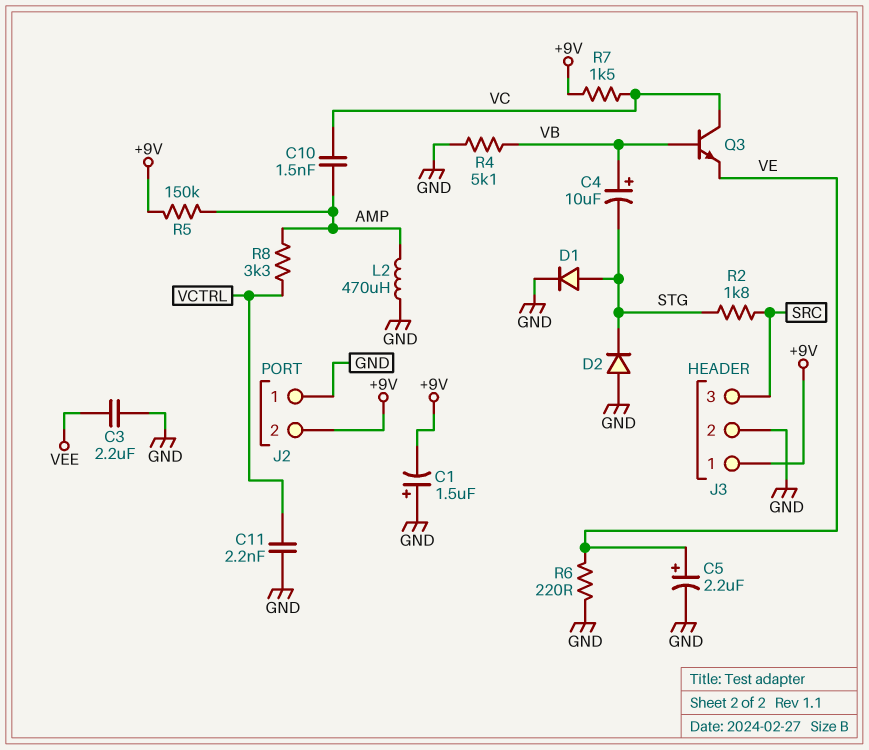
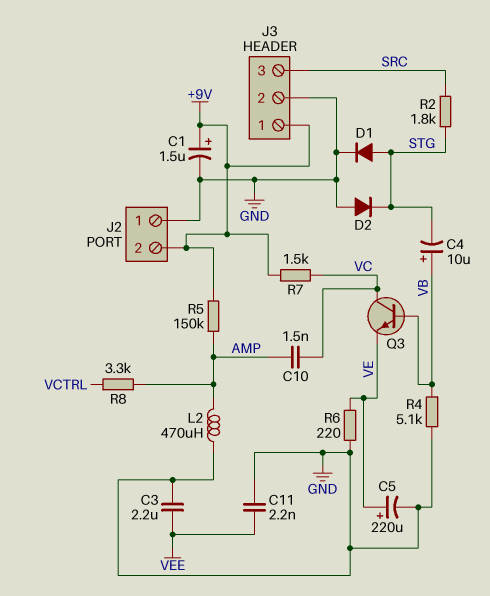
C1: 1.5uF (plus GND, minus +9V) -> 1.5uF (plus +9V, minus GND)
C5: 2.2uF (plus VE, minus GND) -> 220uF (plus VE, minus GND)
C11: 2.2nF (GND, VCTRL) -> 2.2nF (GND, VEE)

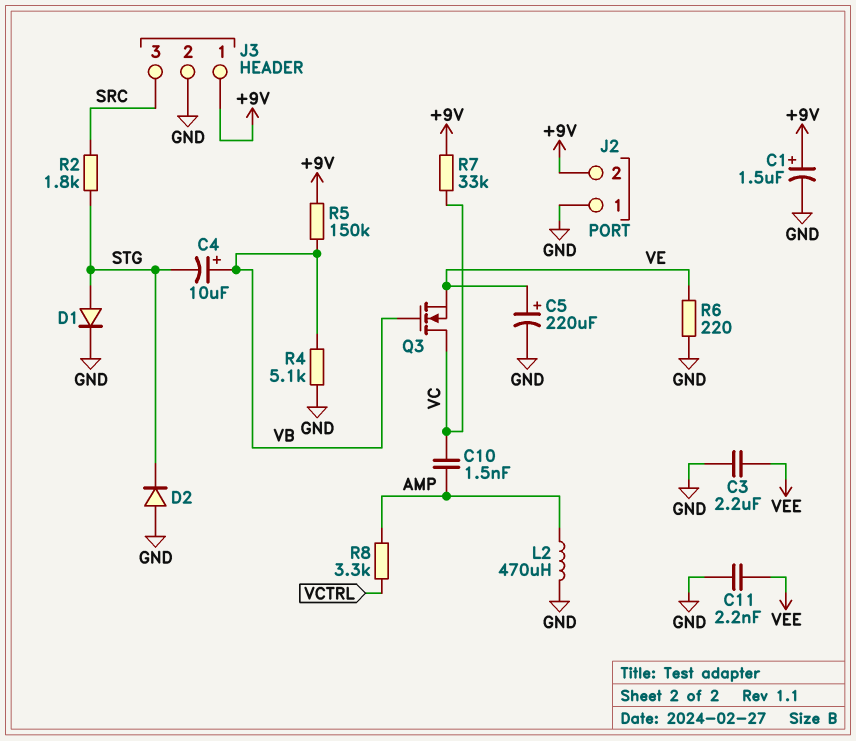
Q3: NPN (B VB, C VC, E VE) -> NMOS (G VB, D VC, S VE)
R5: 150k (+9V, AMP) -> 150k (+9V, VB)
R7: 1.5k (+9V, VC) -> 33k (+9V, VC)

